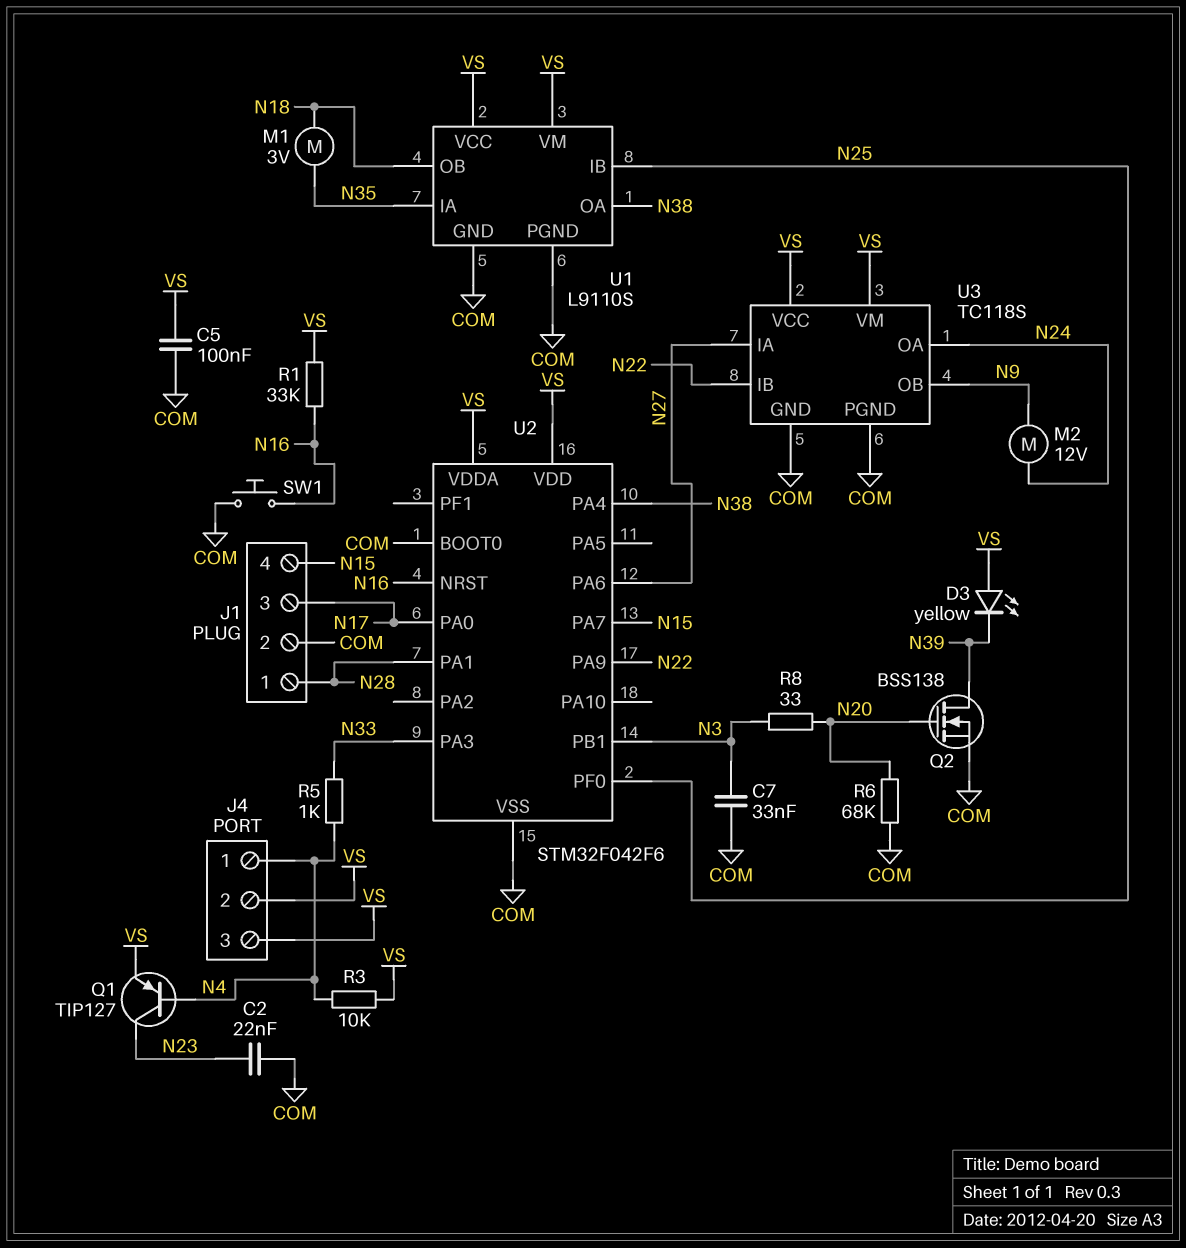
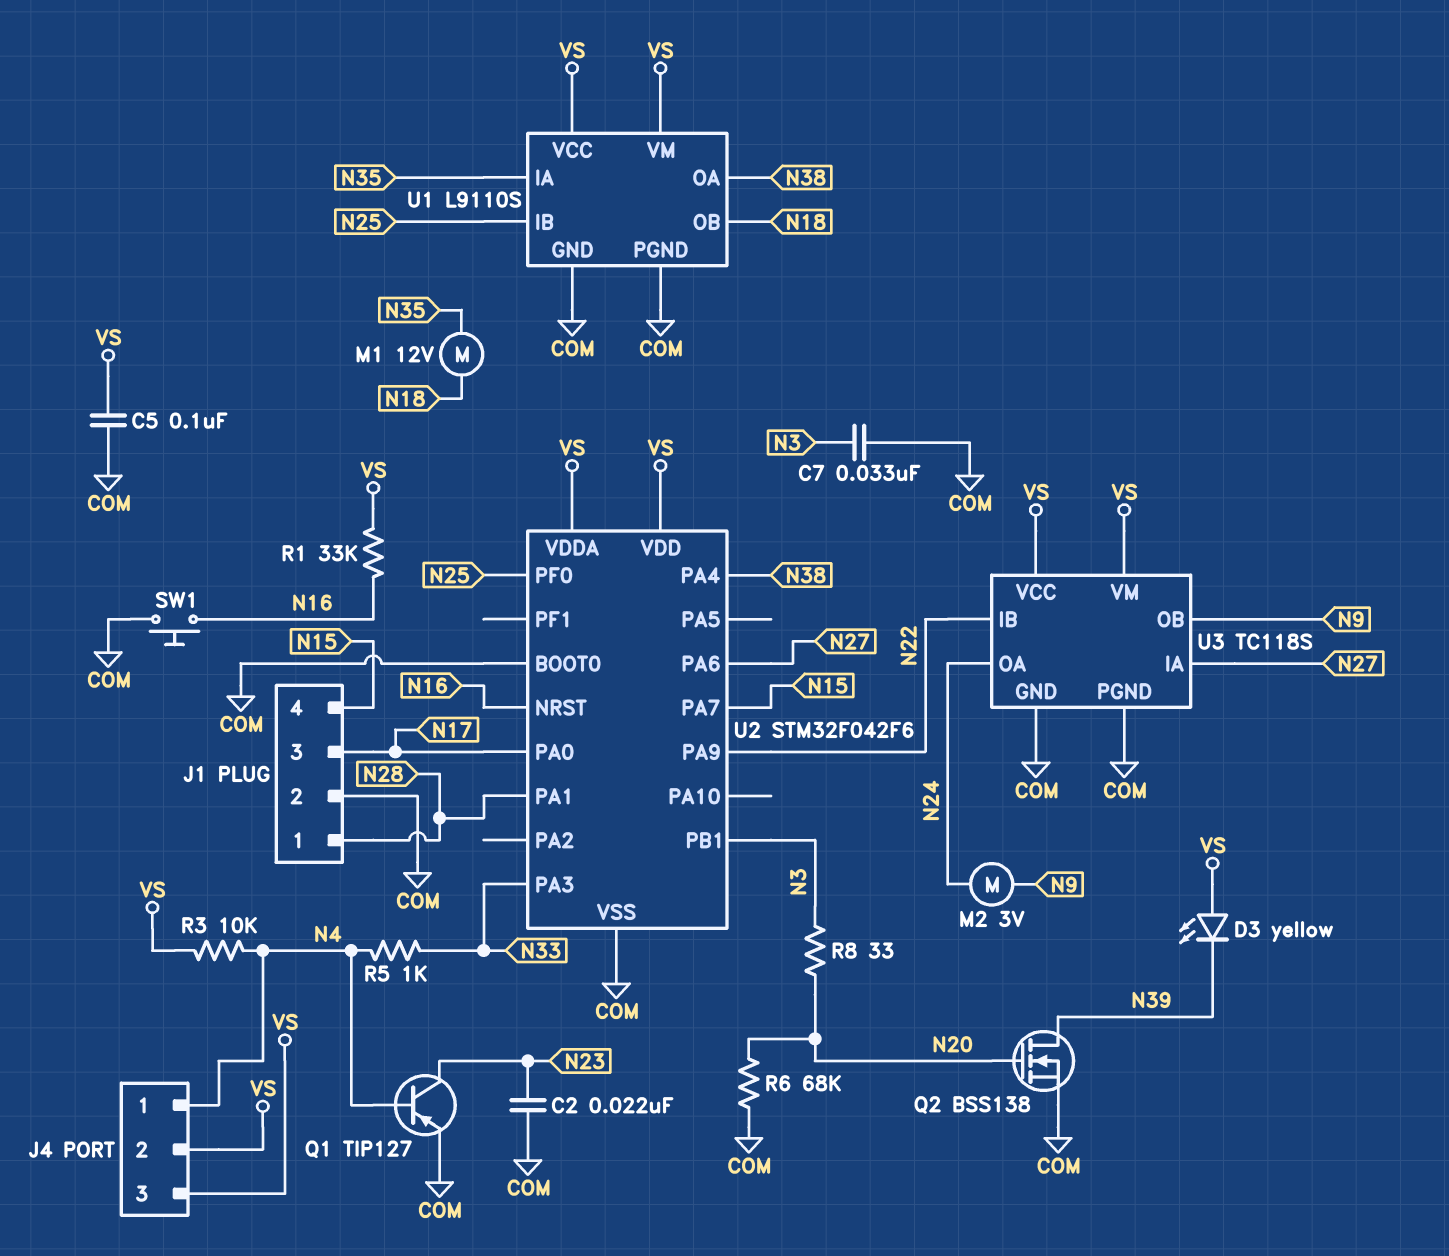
M1: motor 3V (N18, N35) -> motor 12V (N18, N35)
M2: motor 12V (N9, N24) -> motor 3V (N9, N24)
Q1: PNP TIP127 (B N4, C N23, E VS) -> PNP TIP127 (B N4, C N23, E COM)

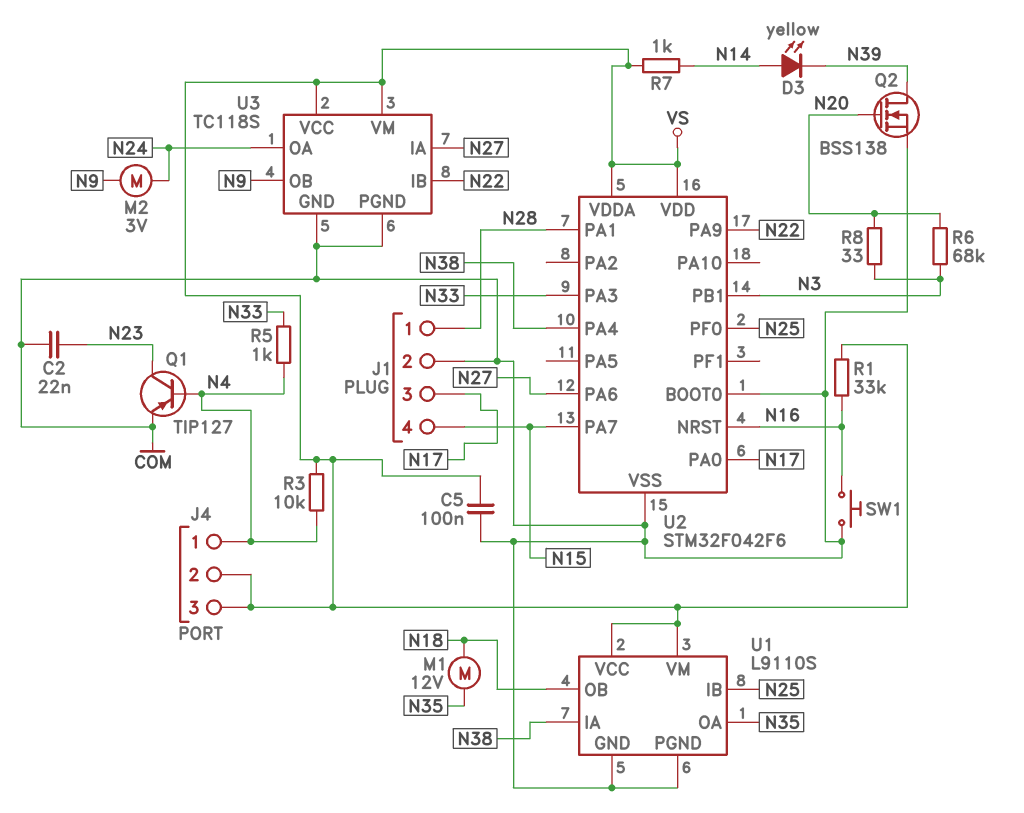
C7: 33nF (COM, N3) -> none
D3: LED yellow (A VS, K N39) -> LED yellow (A N14, K N39)
R6: 68k (COM, N20) -> 68k (N3, N20)
R7: none -> 1k (N14, VS)
U1 pin IA: N35 -> N38
U1 pin OA: N38 -> N35

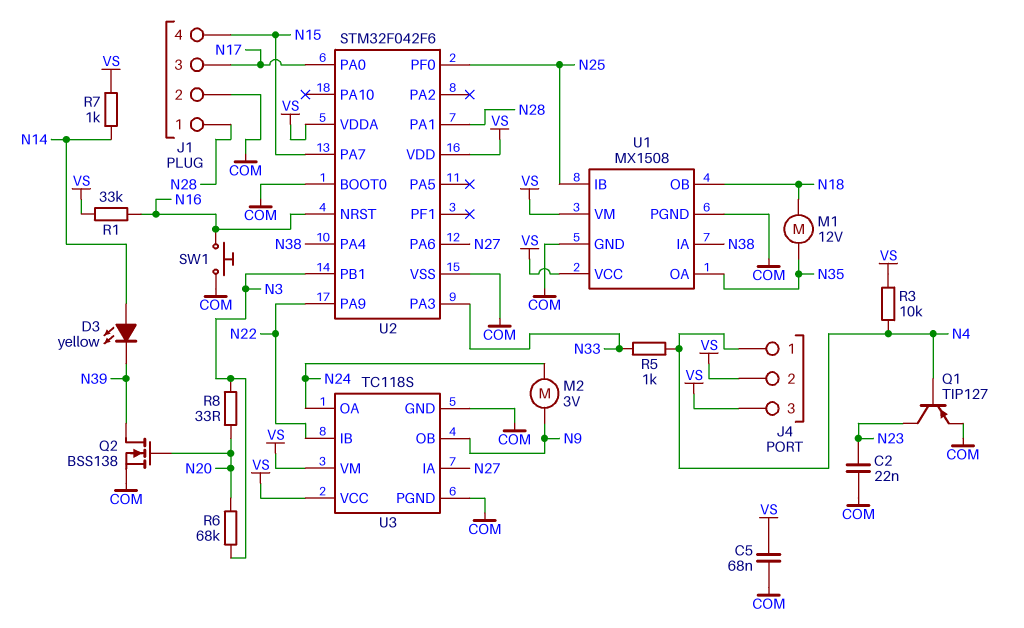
C5: 100nF (COM, VS) -> 68nF (COM, VS)
U1: L9110S -> MX1508

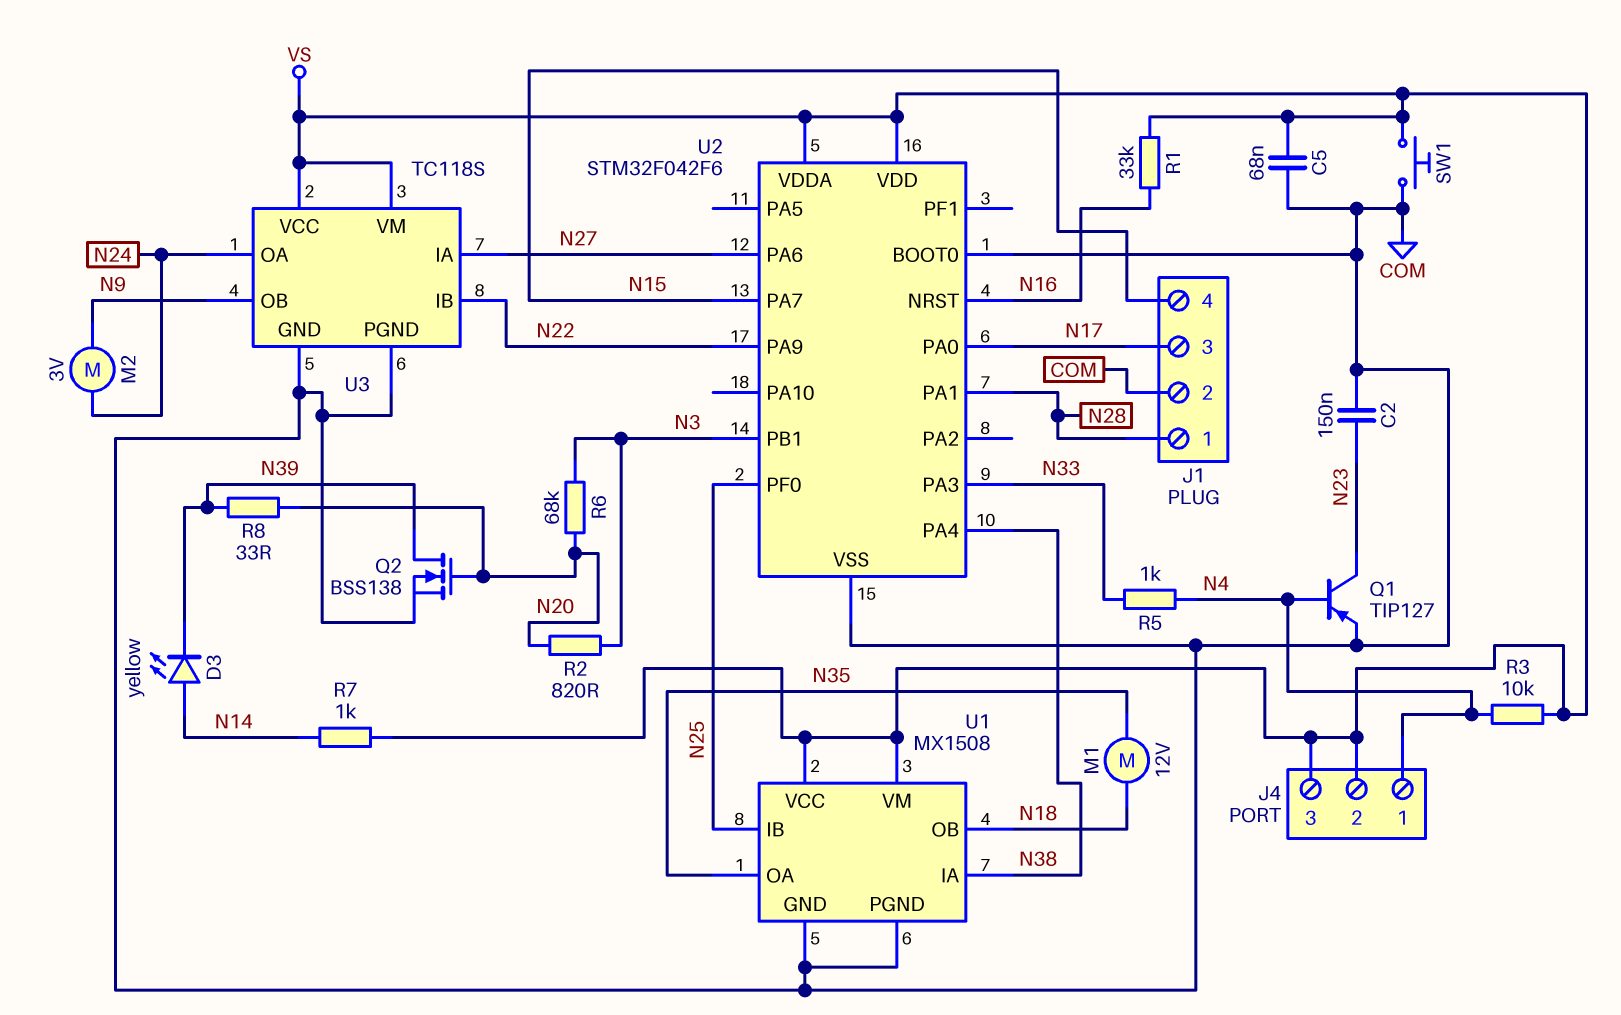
C2: 22nF (COM, N23) -> 150nF (COM, N23)
R2: none -> 820 (N3, N20)
R8: 33 (N3, N20) -> 33 (N20, N39)
SW1: button (COM, N16) -> button (COM, VS)

